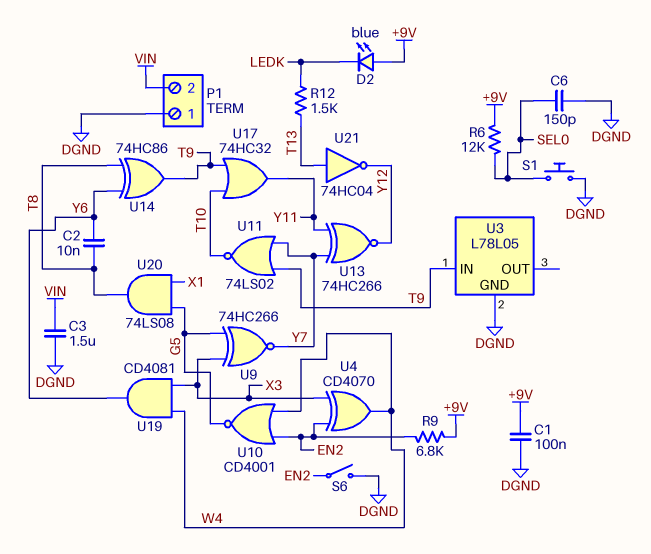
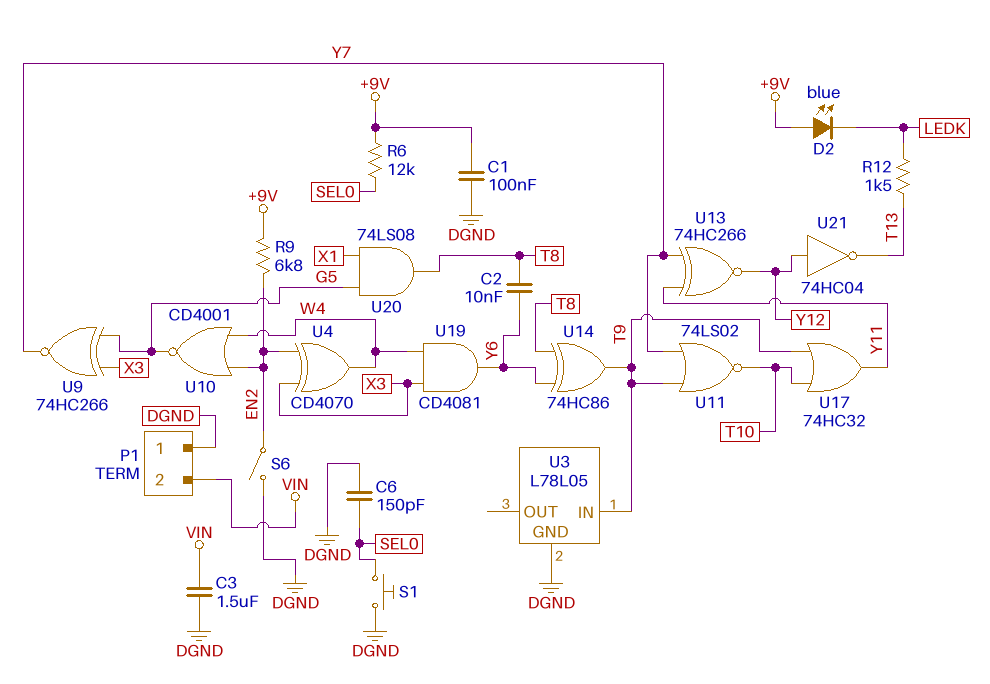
U21: NOT 74HC04 (in T13, out Y12) -> NOT 74HC04 (in Y12, out T13)

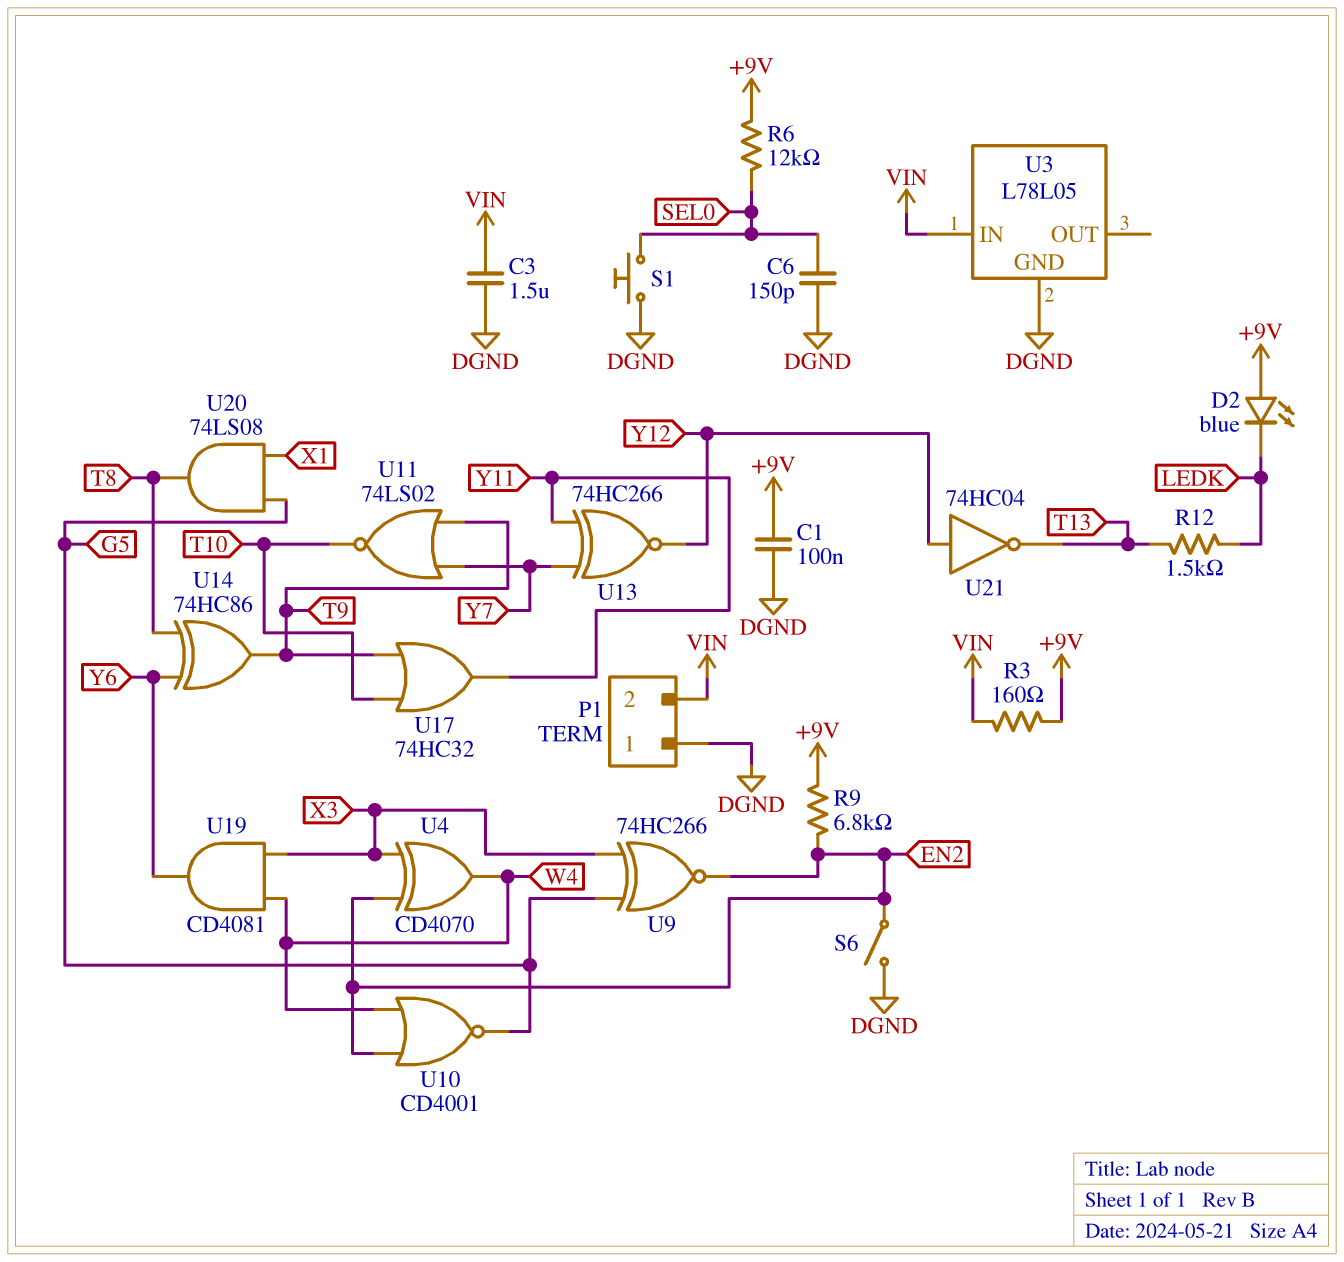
C2: 10nF (T8, Y6) -> none
R3: none -> 160 (+9V, VIN)
U3 pin IN: T9 -> VIN
U9: XNOR 74HC266 (in G5, in X3, out Y7) -> XNOR 74HC266 (in G5, in X3, out EN2)

